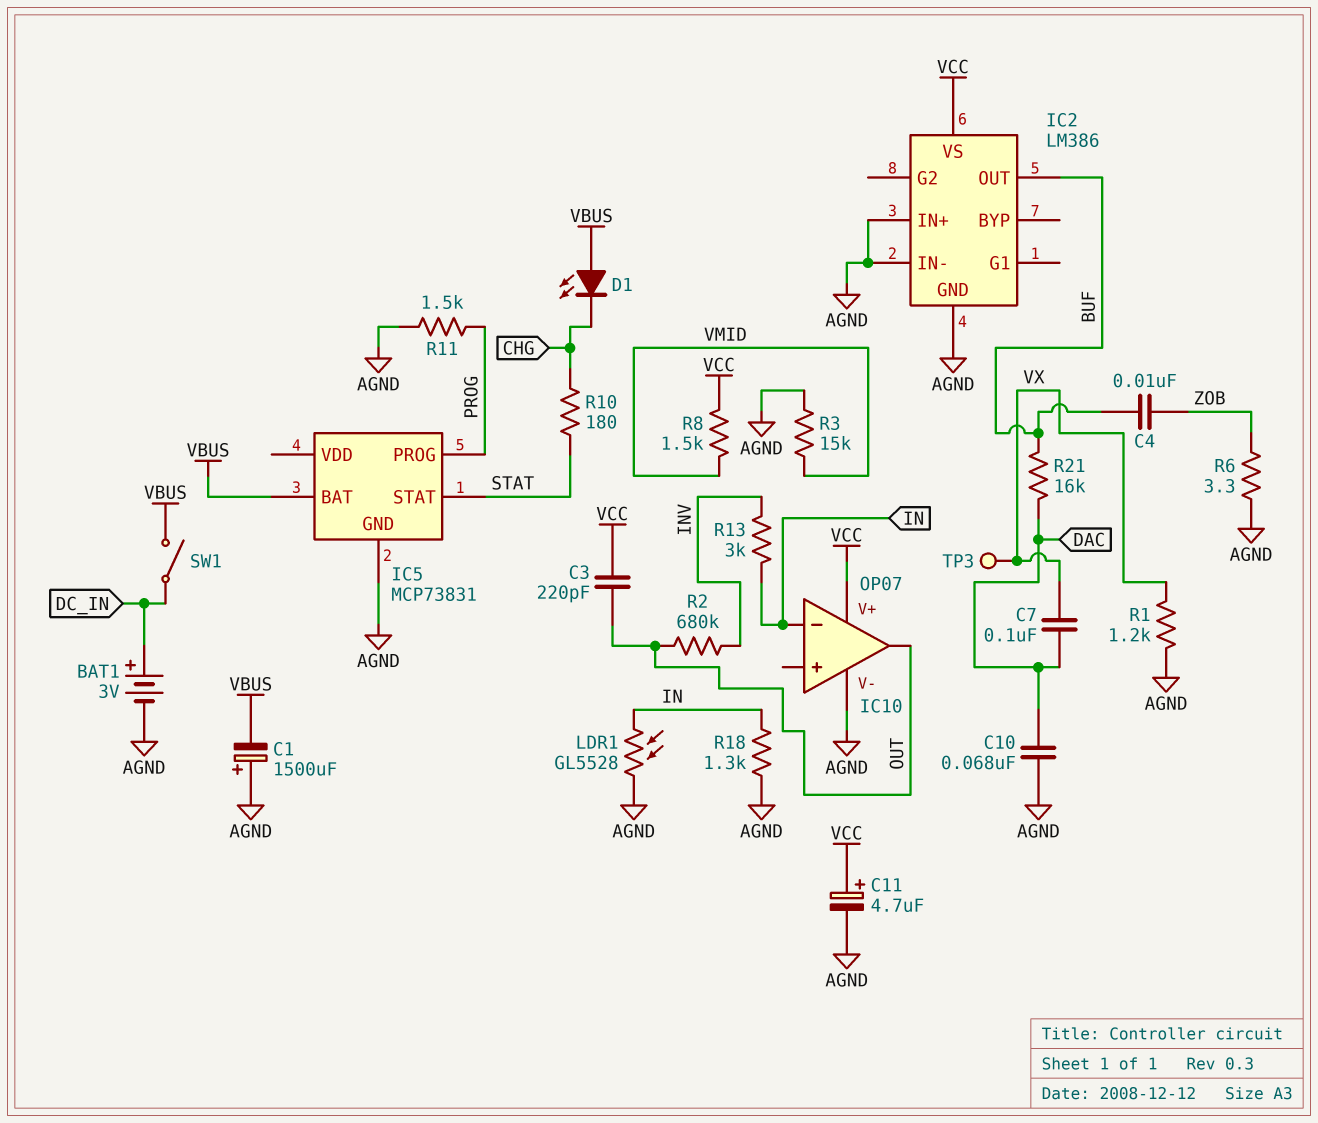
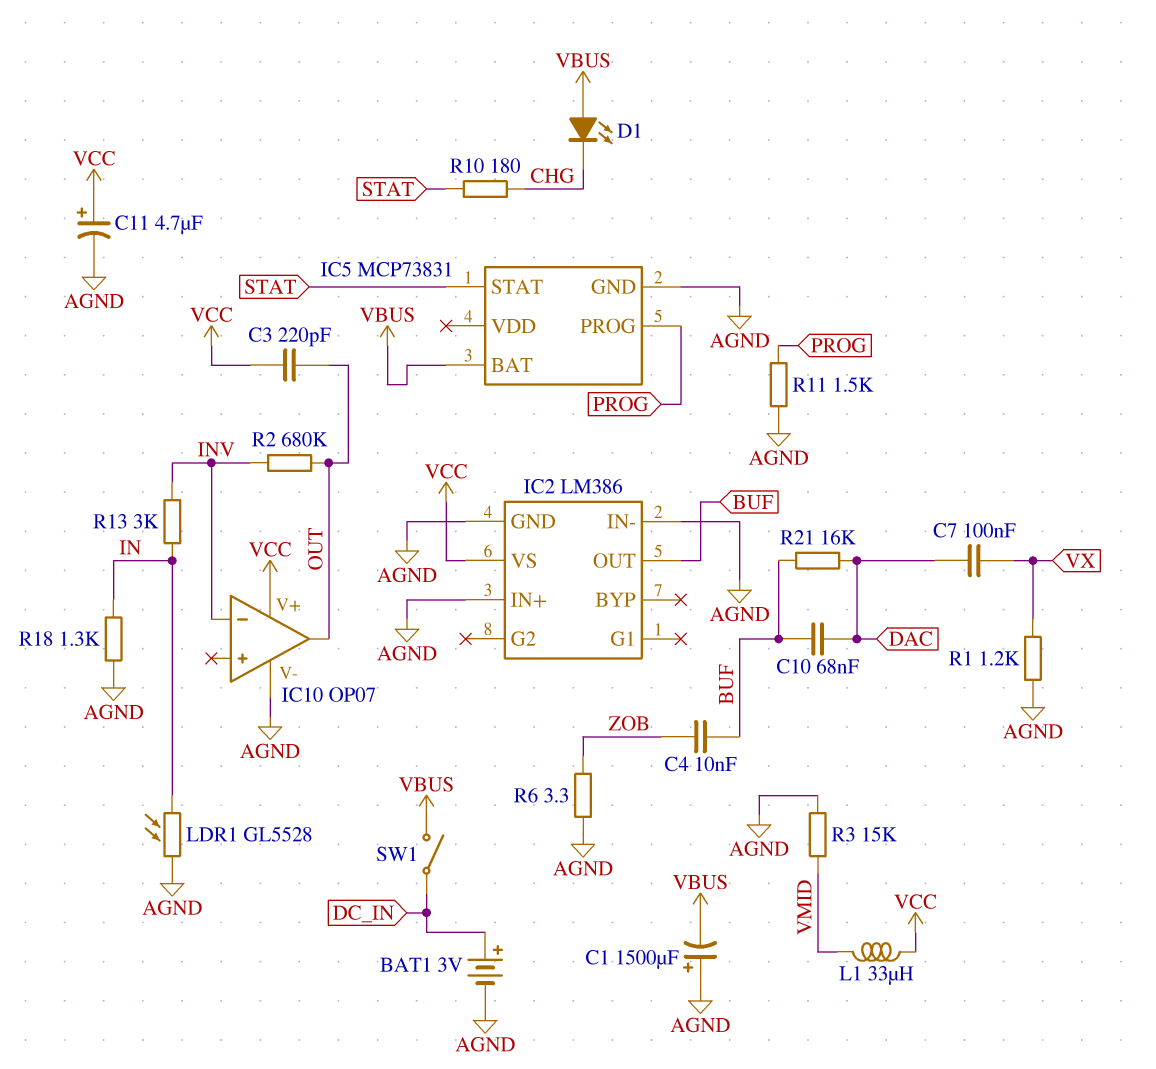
C10: 68nF (AGND, DAC) -> 68nF (BUF, DAC)
IC10 pin in-: IN -> INV
L1: none -> 33uH (VCC, VMID)
R8: 1.5k (VCC, VMID) -> none
TP3: test point (VX) -> none

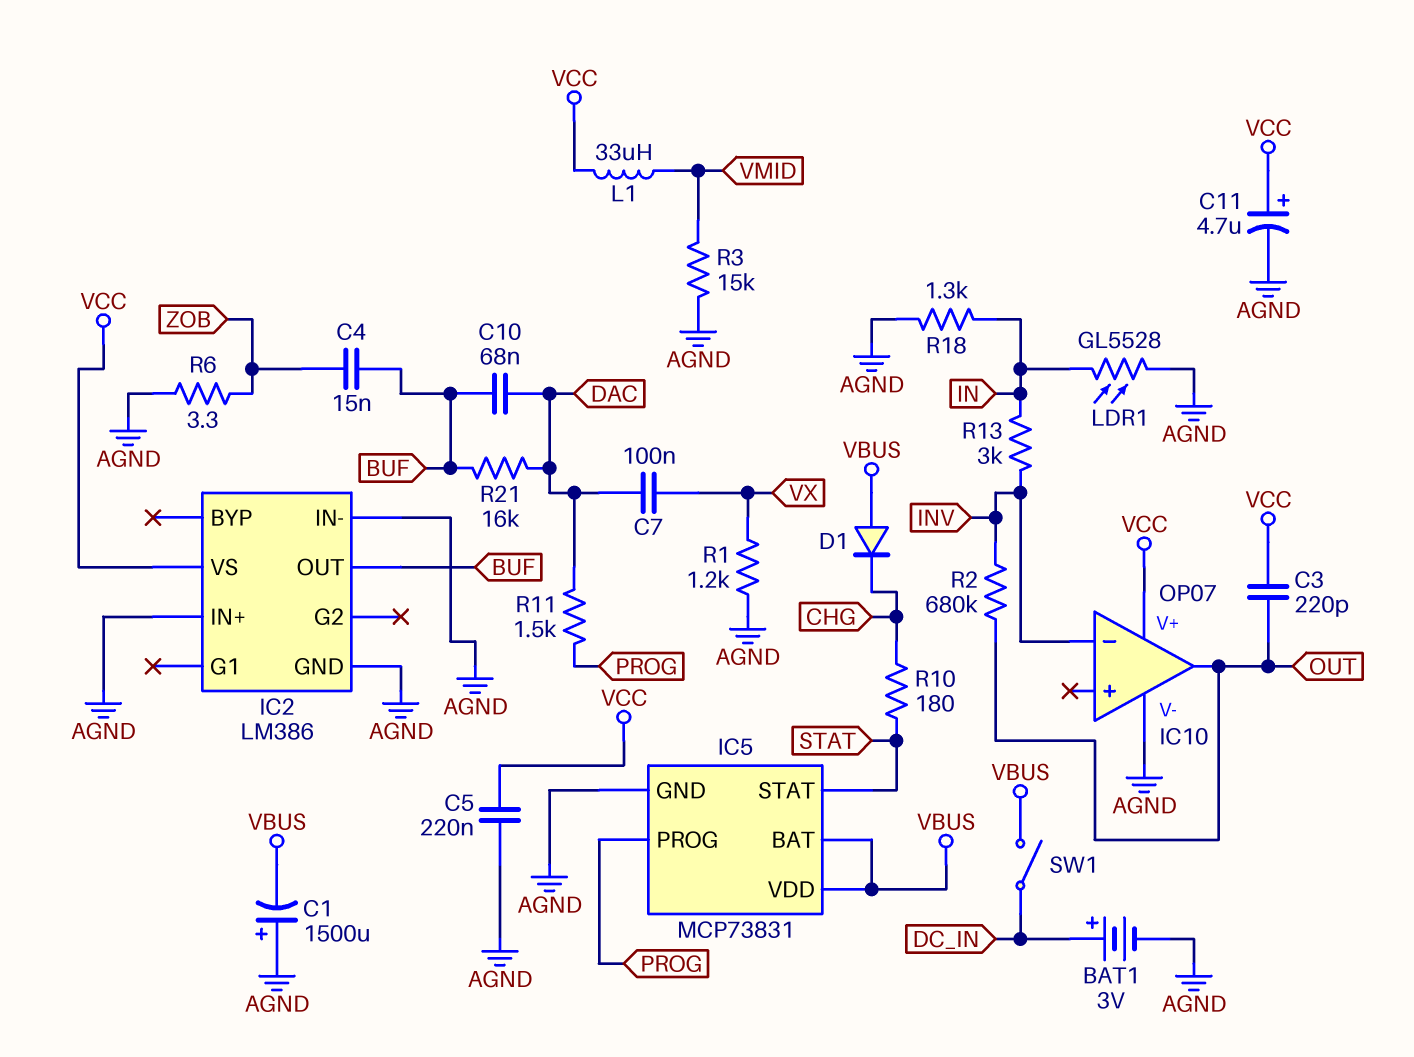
C4: 10nF (BUF, ZOB) -> 15nF (BUF, ZOB)
C5: none -> 220nF (AGND, VCC)
D1: LED (A VBUS, K CHG) -> diode (A VBUS, K CHG)
IC5 pin VDD: none -> VBUS
R11: 1.5k (AGND, PROG) -> 1.5k (DAC, PROG)

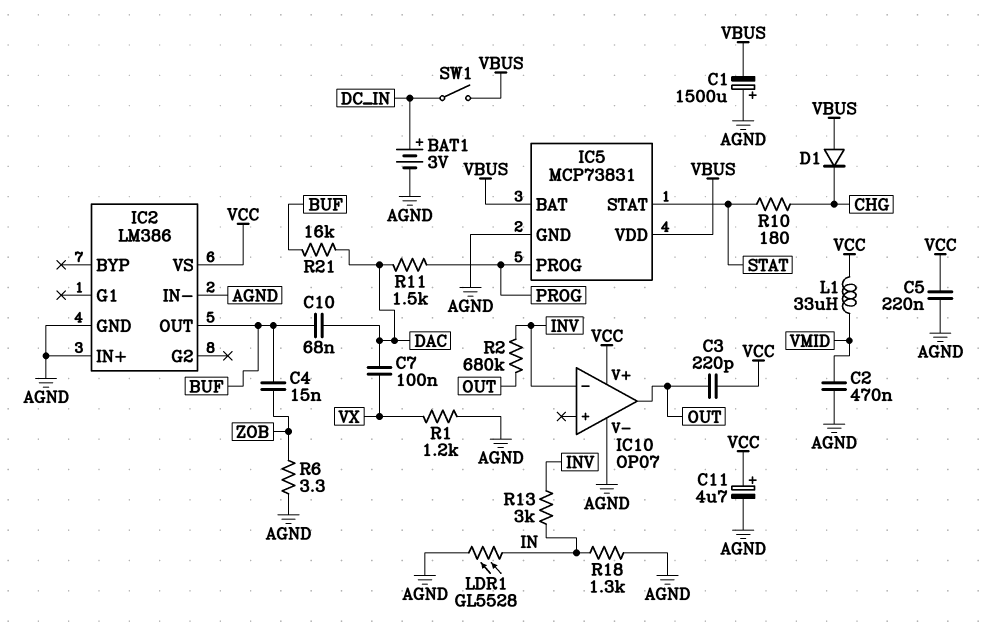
C2: none -> 470nF (AGND, VMID)
R3: 15k (AGND, VMID) -> none

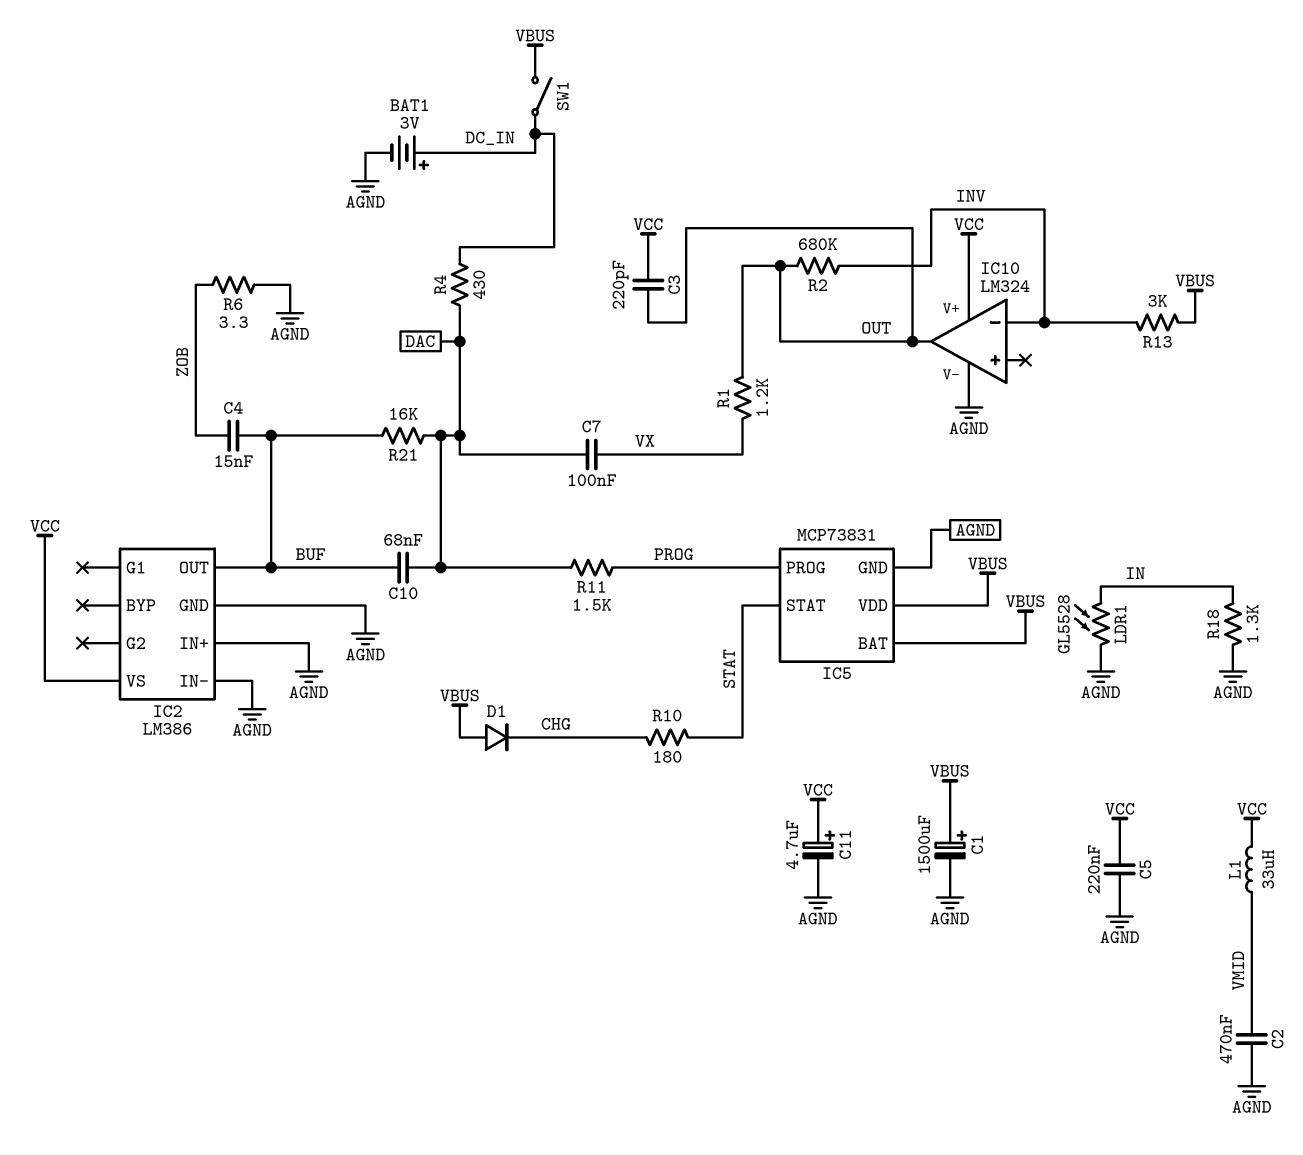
C1: 1500uF (plus AGND, minus VBUS) -> 1500uF (plus VBUS, minus AGND)
IC10: OP07 -> LM324
R1: 1.2k (AGND, VX) -> 1.2k (OUT, VX)
R4: none -> 430 (DAC, DC_IN)
R13: 3k (IN, INV) -> 3k (INV, VBUS)

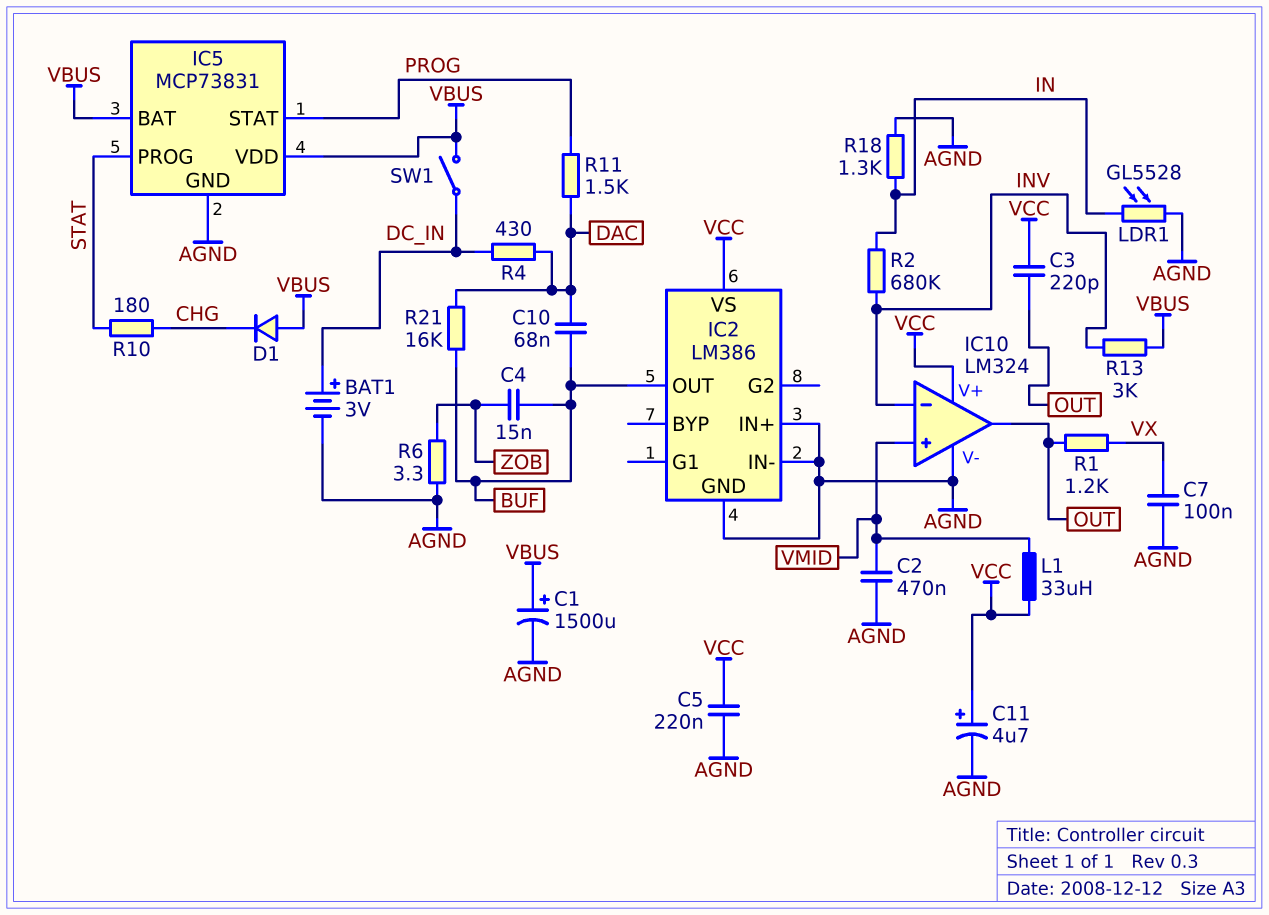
C7: 100nF (DAC, VX) -> 100nF (AGND, VX)
IC5 pin PROG: PROG -> STAT
IC5 pin STAT: STAT -> PROG
IC10 pin in+: none -> VMID
R2: 680k (INV, OUT) -> 680k (IN, INV)

